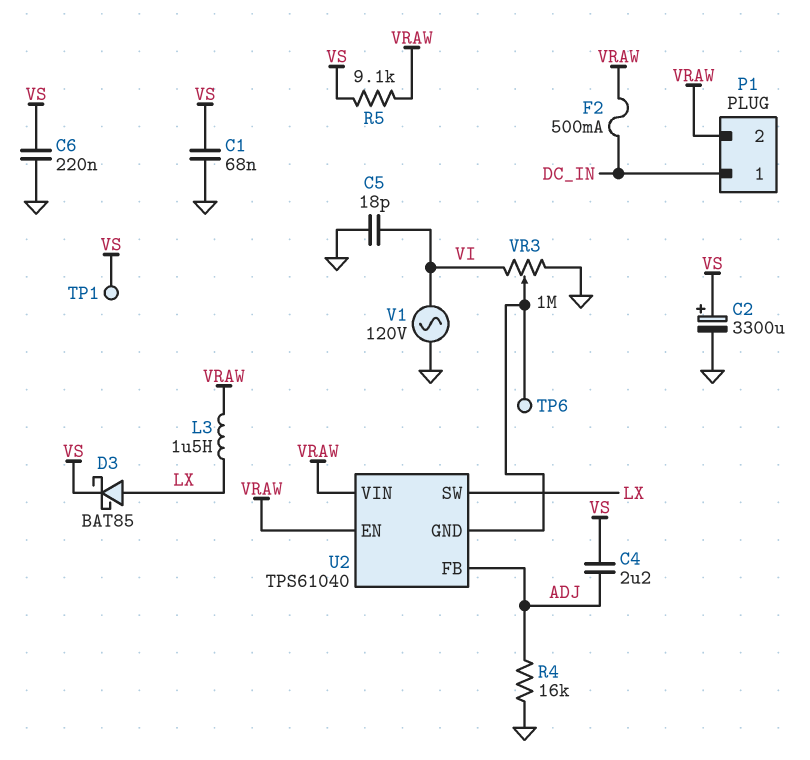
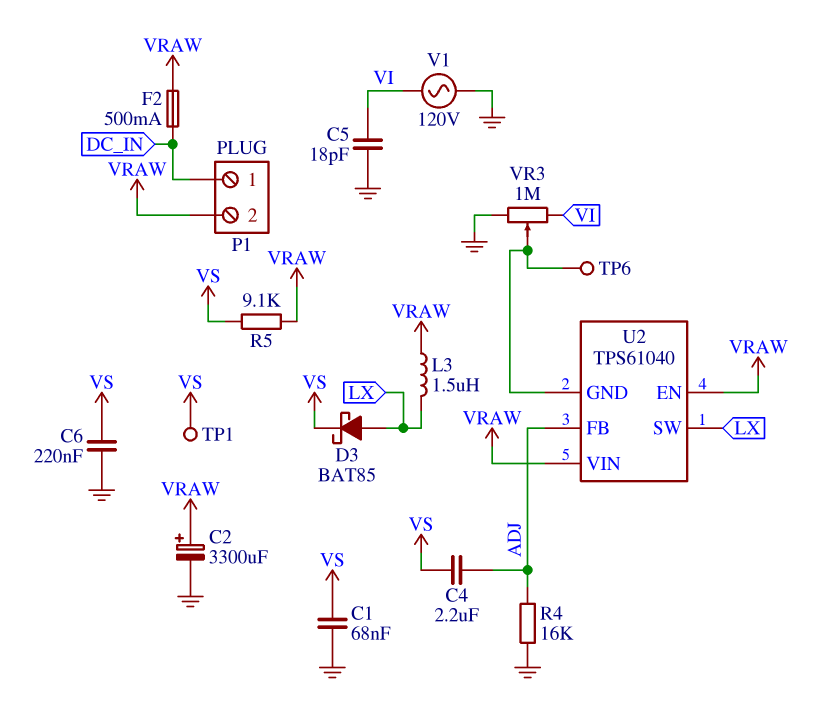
C2: 3300uF (plus VS, minus GND) -> 3300uF (plus VRAW, minus GND)

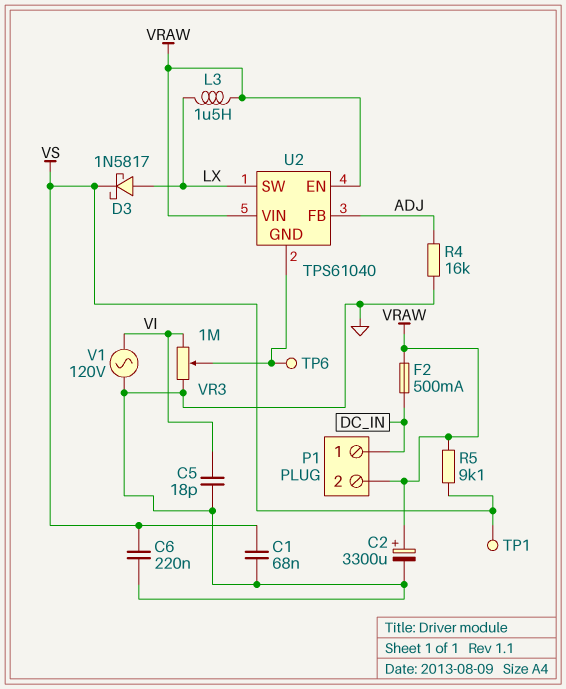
C4: 2.2uF (ADJ, VS) -> none
D3: schottky BAT85 (A LX, K VS) -> schottky 1N5817 (A LX, K VS)

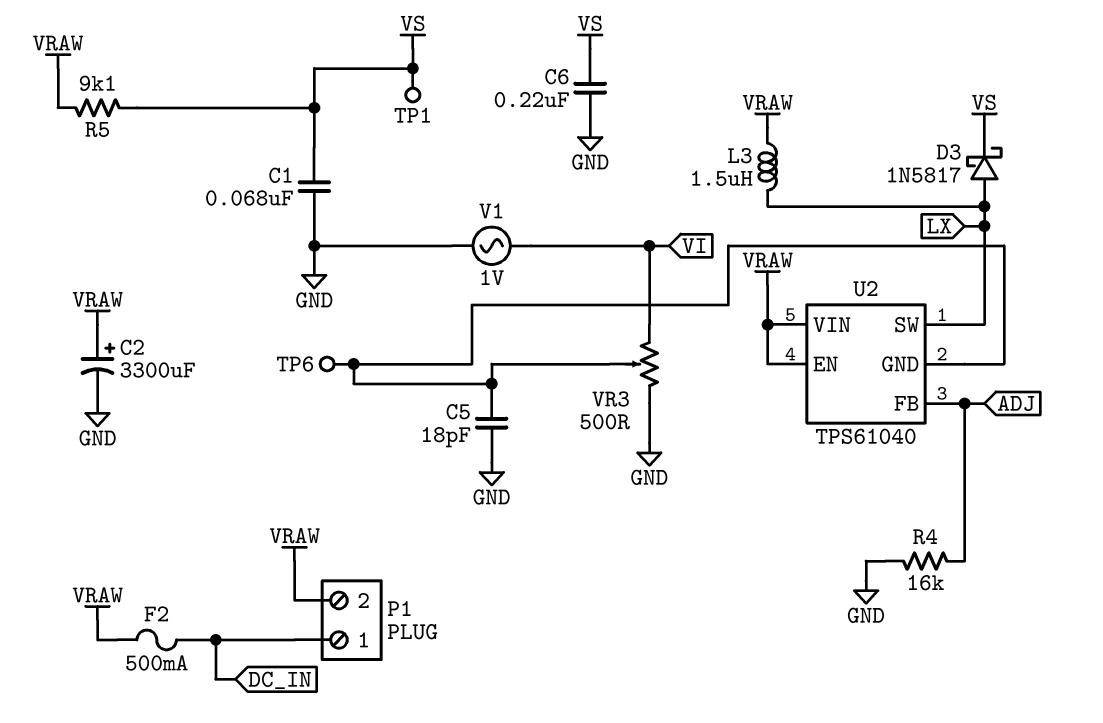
C5: 18pF (GND, VI) -> 18pF (GND, U2/GND)
V1: AC 120V (GND, VI) -> AC 1V (GND, VI)
VR3: 1M (GND, VI, wiper U2/GND) -> 500 (GND, VI, wiper U2/GND)

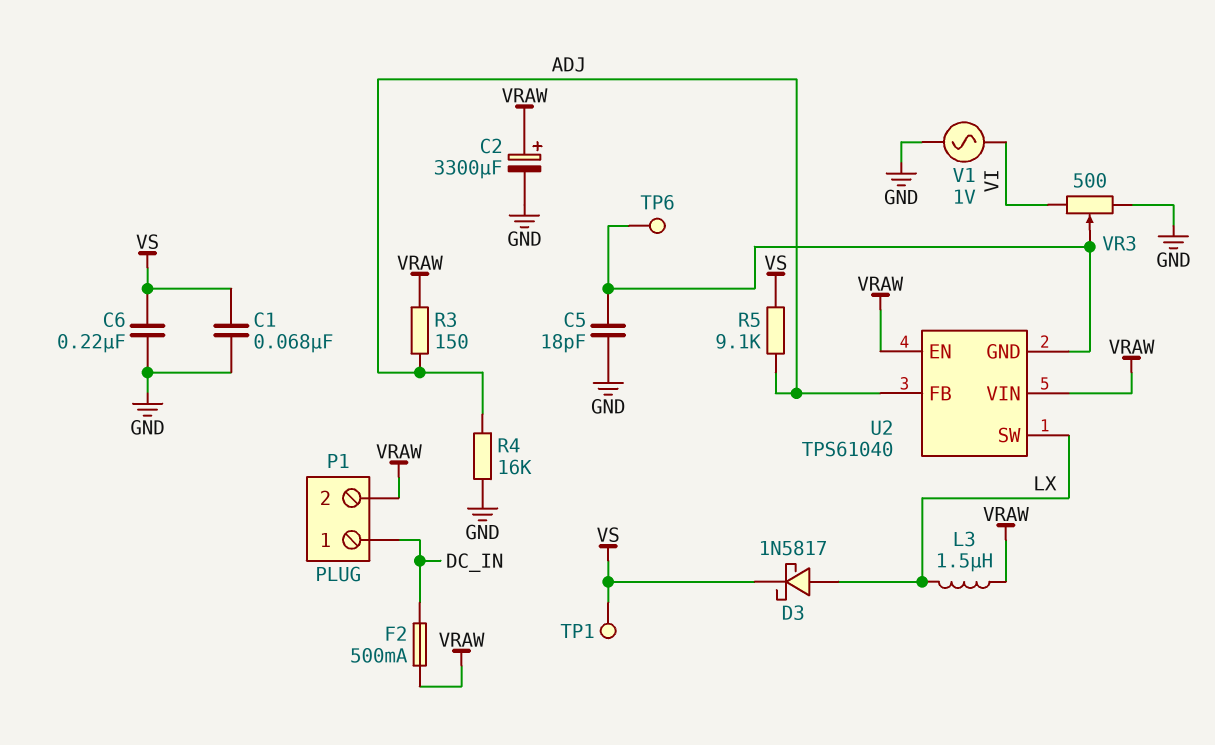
R3: none -> 150 (ADJ, VRAW)
R5: 9.1k (VRAW, VS) -> 9.1k (ADJ, VS)

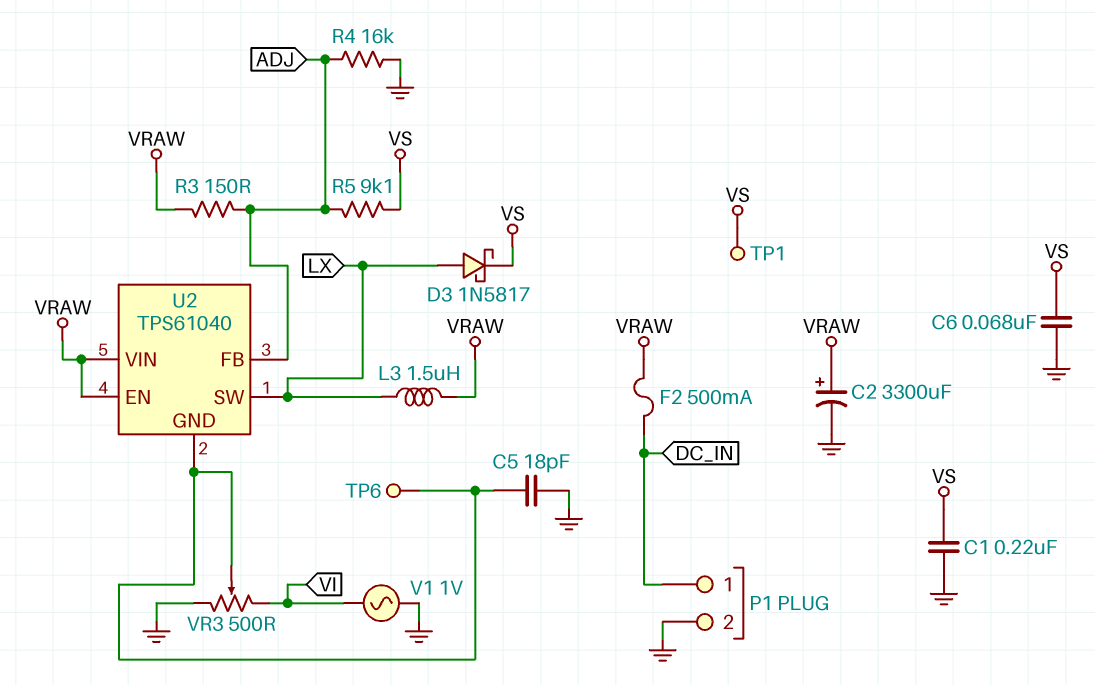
C1: 68nF (GND, VS) -> 220nF (GND, VS)
C6: 220nF (GND, VS) -> 68nF (GND, VS)
P1 pin 2: VRAW -> GND

